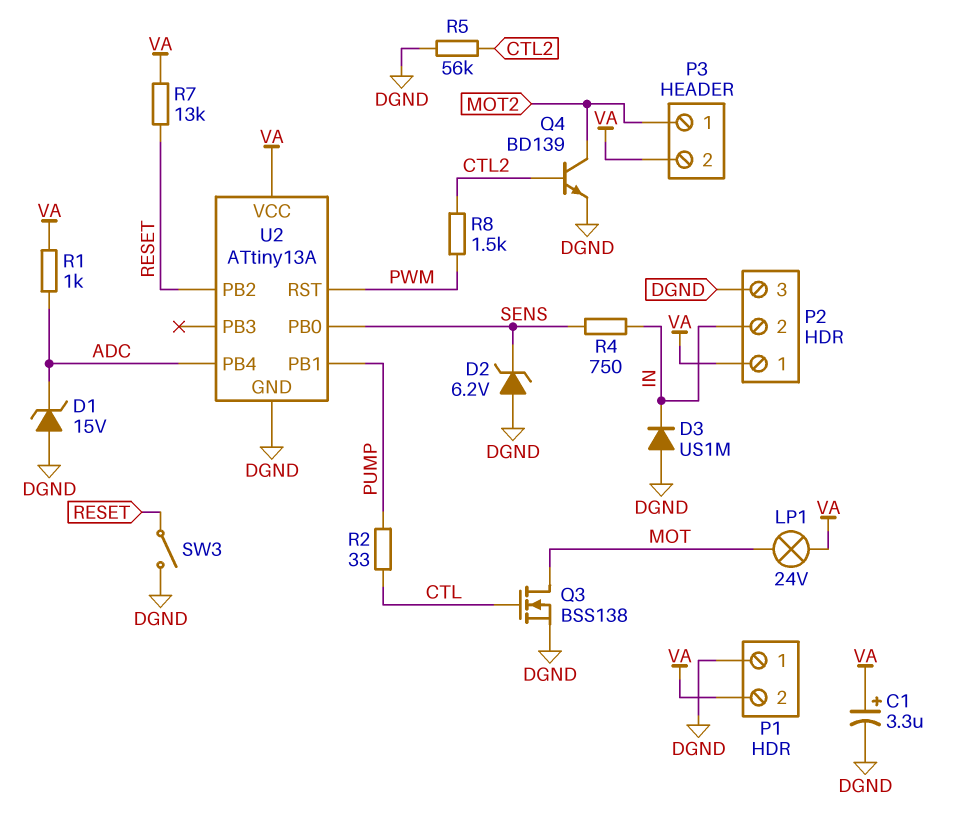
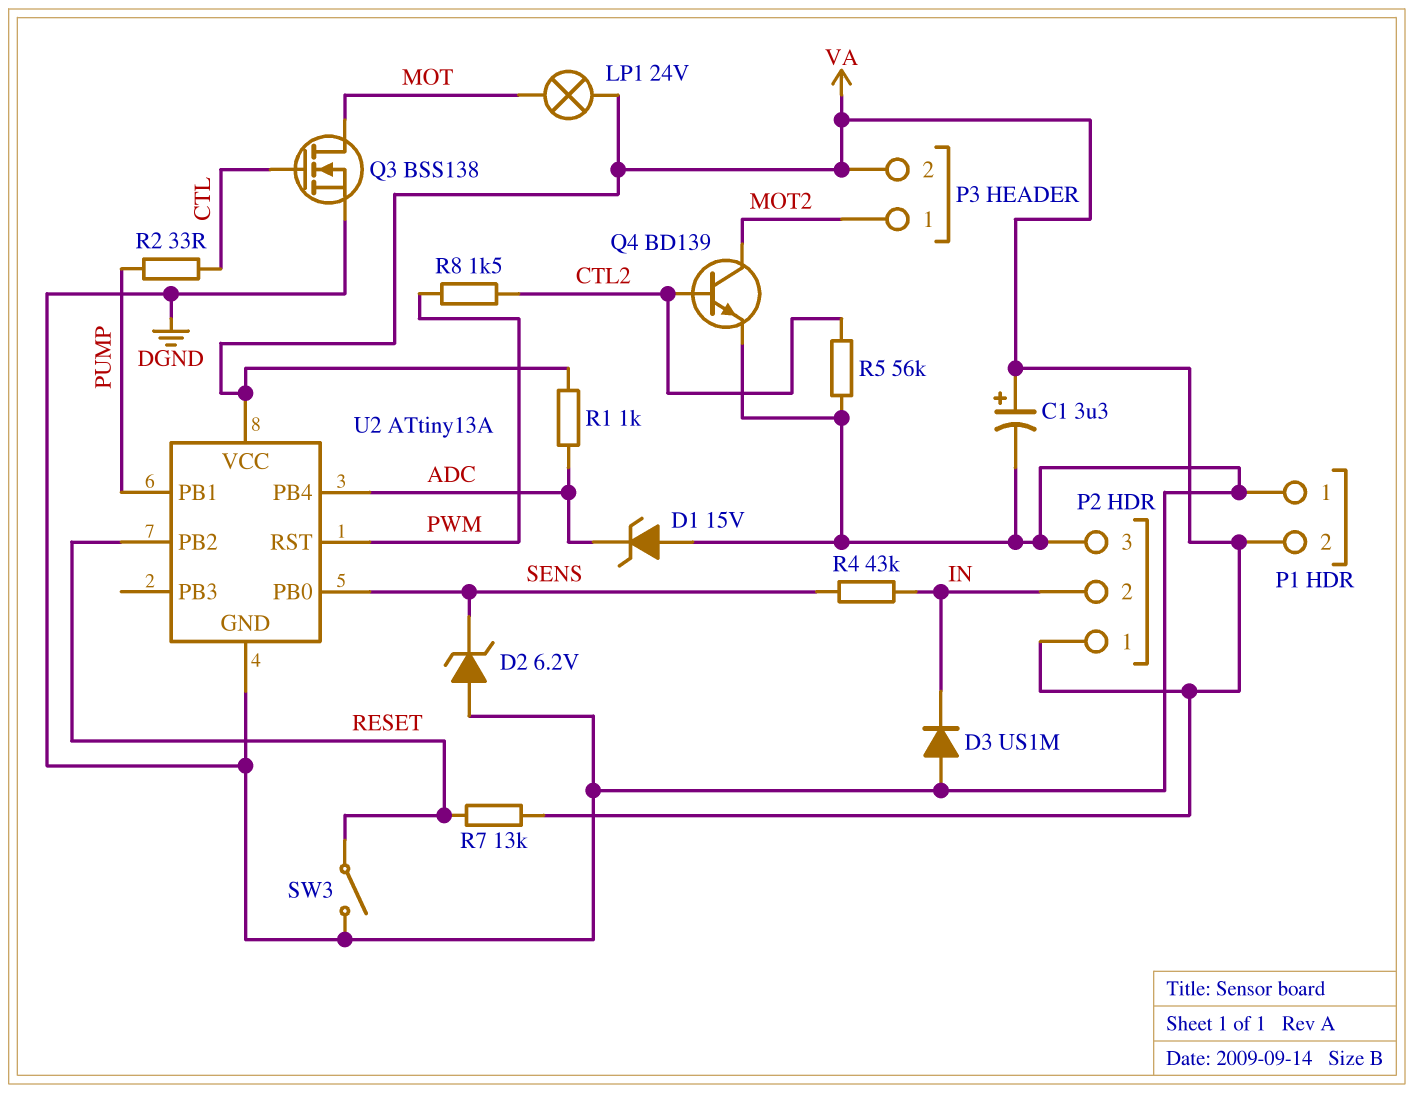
R4: 750 (IN, SENS) -> 43k (IN, SENS)

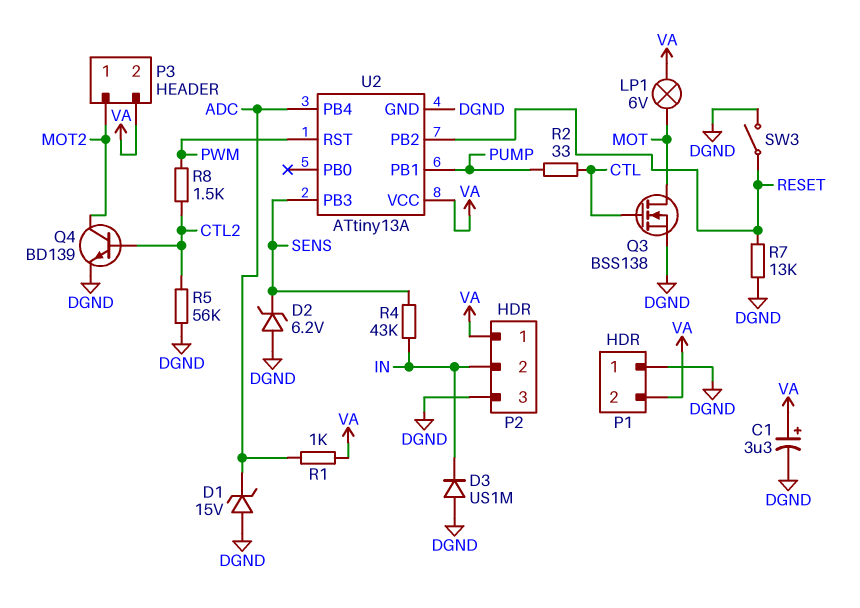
LP1: lamp 24V (MOT, VA) -> lamp 6V (MOT, VA)
R7: 13k (RESET, VA) -> 13k (DGND, RESET)
U2 pin PB0: SENS -> none
U2 pin PB3: none -> SENS

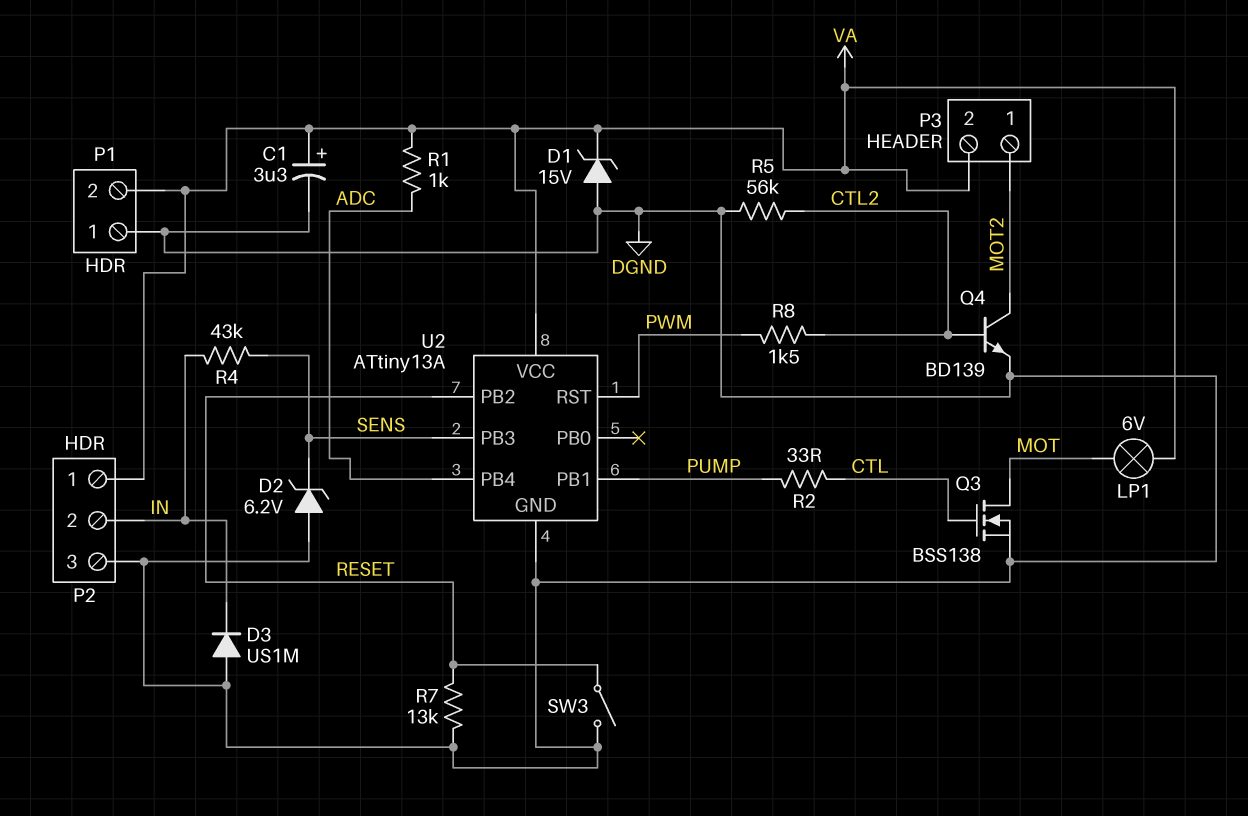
D1: zener 15V (A DGND, K ADC) -> zener 15V (A DGND, K VA)

